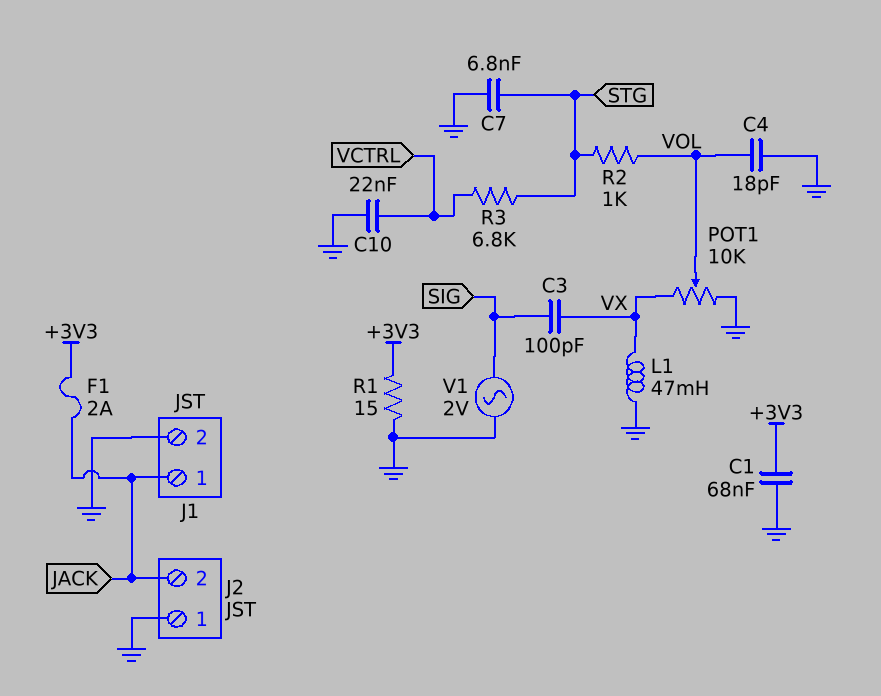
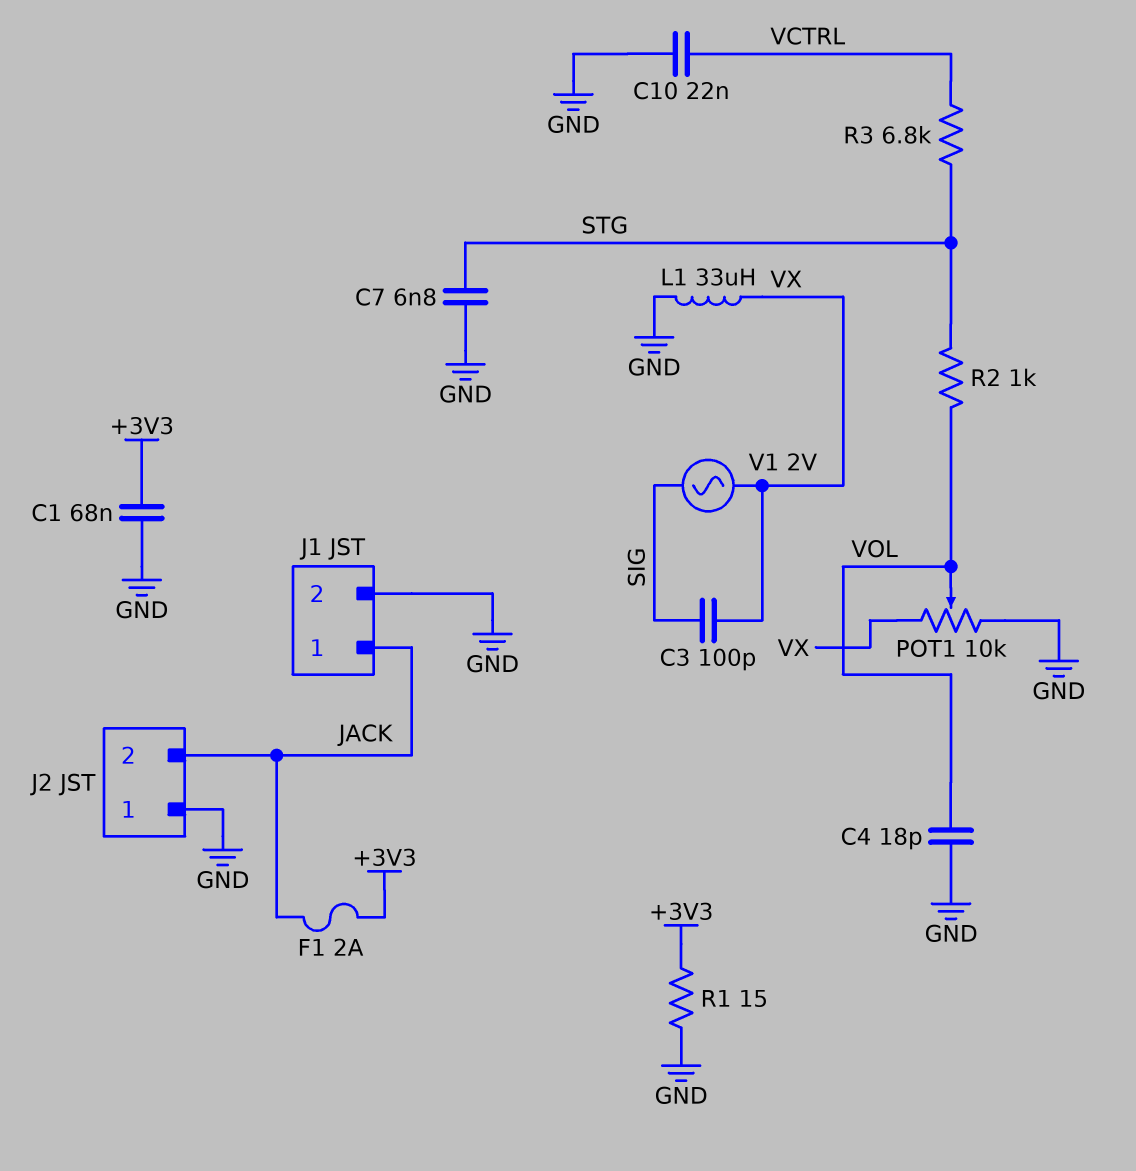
L1: 47mH (GND, VX) -> 33uH (GND, VX)
V1: AC 2V (GND, SIG) -> AC 2V (SIG, VX)

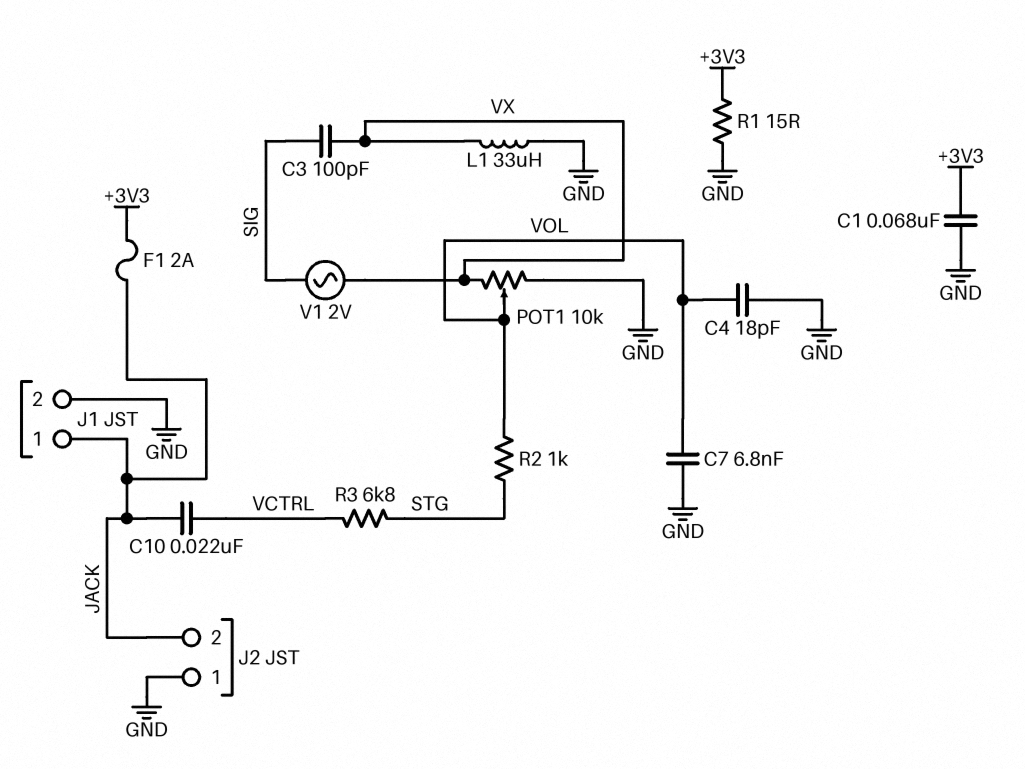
C7: 6.8nF (GND, STG) -> 6.8nF (GND, VOL)
C10: 22nF (GND, VCTRL) -> 22nF (JACK, VCTRL)

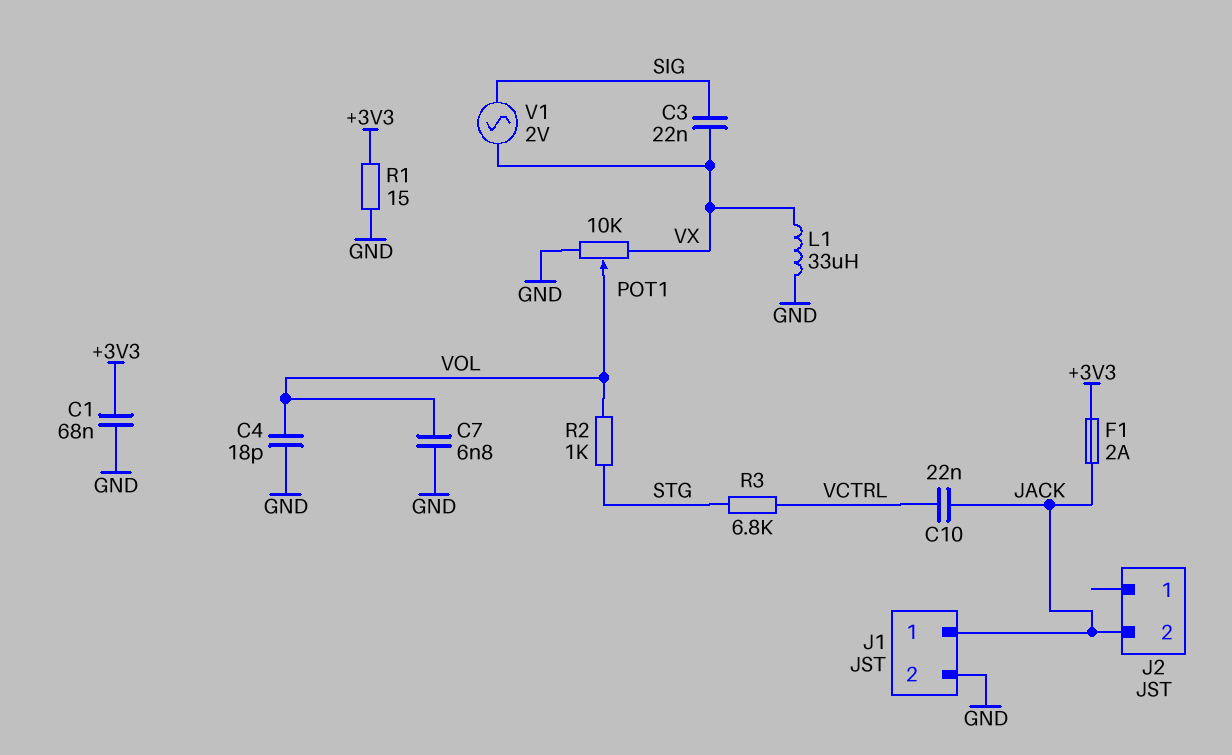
C3: 100pF (SIG, VX) -> 22nF (SIG, VX)
J2 pin 1: GND -> none

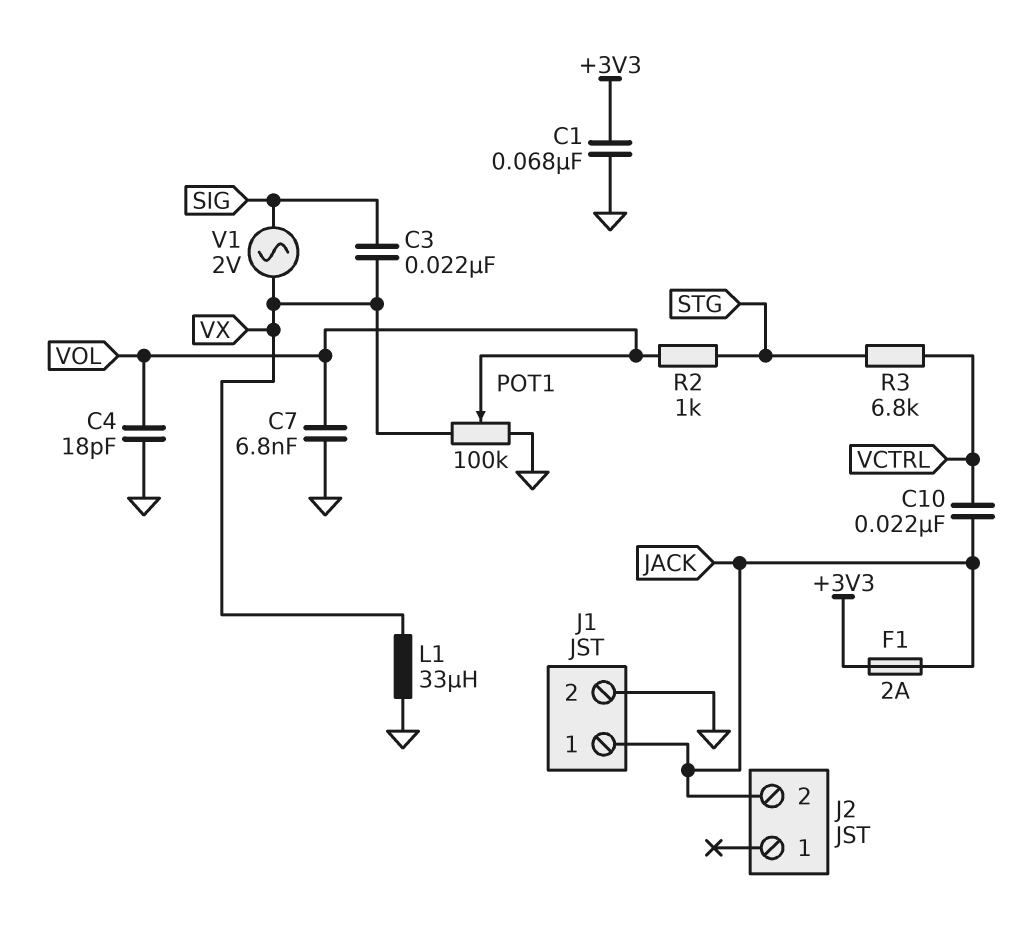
POT1: 10k (GND, VX, wiper VOL) -> 100k (GND, VX, wiper VOL)
R1: 15 (+3V3, GND) -> none

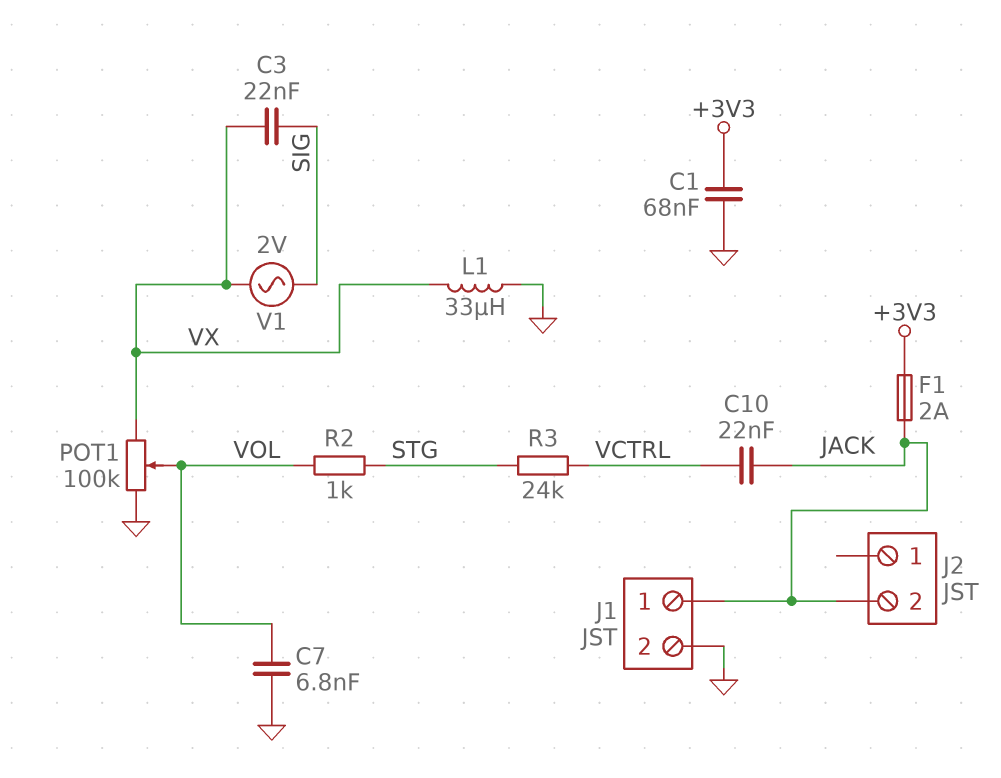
C4: 18pF (GND, VOL) -> none
R3: 6.8k (STG, VCTRL) -> 24k (STG, VCTRL)

